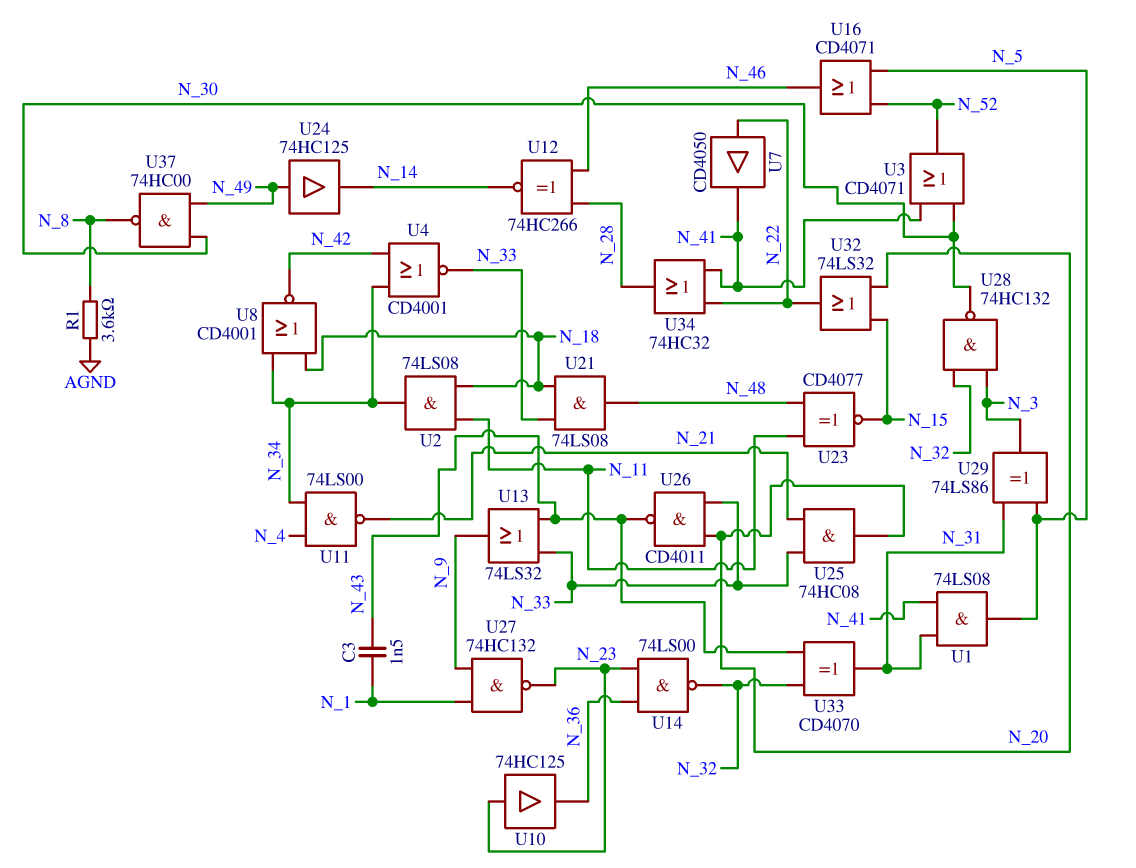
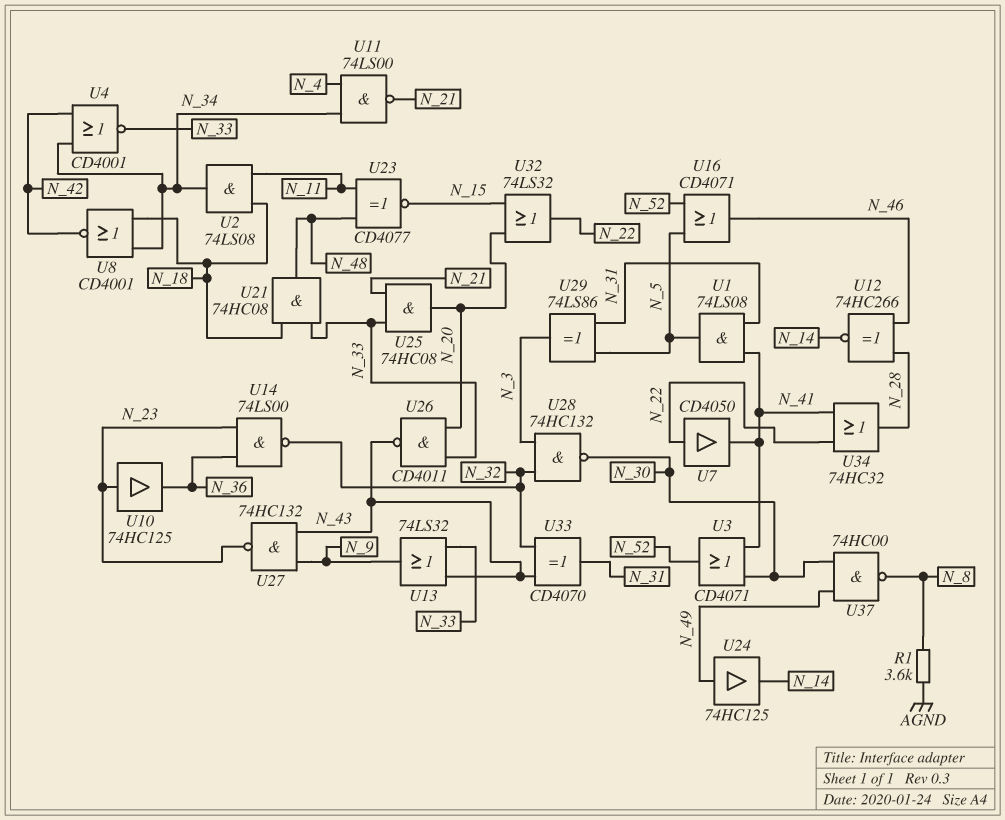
C3: 1.5nF (N_1, N_43) -> none
U21: AND 74LS08 (in N_18, in N_33, out N_48) -> AND 74HC08 (in N_18, in N_33, out N_48)
U27: NAND 74HC132 (in N_1, in N_9, out N_23) -> NAND 74HC132 (in N_9, in N_43, out N_23)

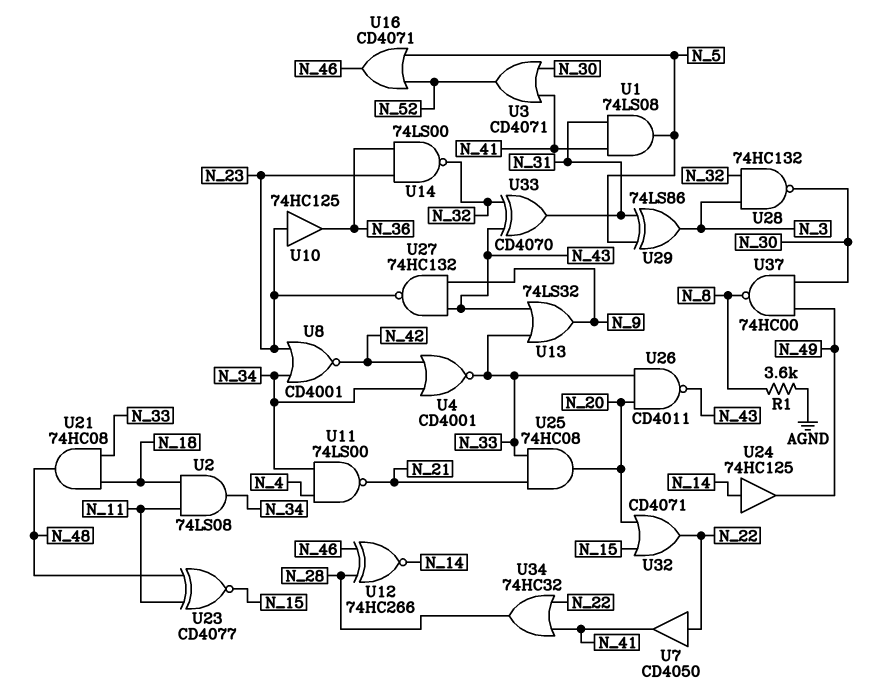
U8: NOR CD4001 (in N_18, in N_34, out N_42) -> NOR CD4001 (in N_23, in N_34, out N_42)
U24: buffer 74HC125 (in N_49, out N_14) -> buffer 74HC125 (in N_14, out N_49)
U32: OR 74LS32 (in N_15, in N_20, out N_22) -> OR CD4071 (in N_15, in N_20, out N_22)

